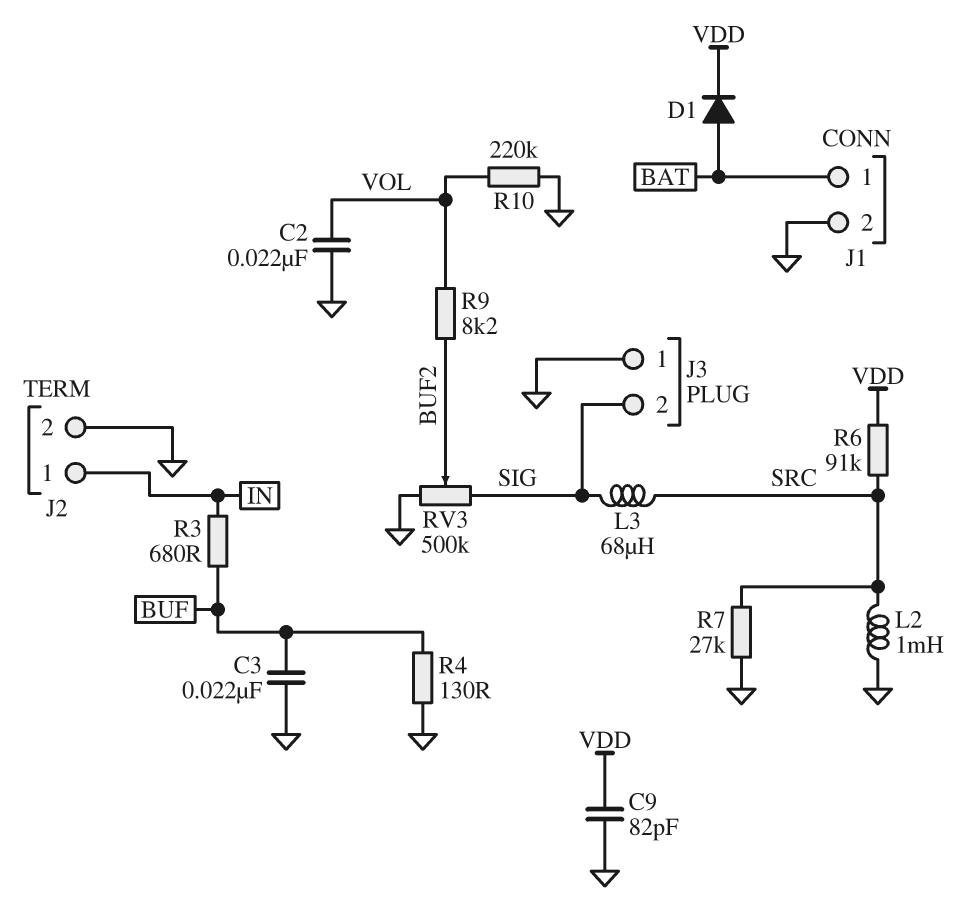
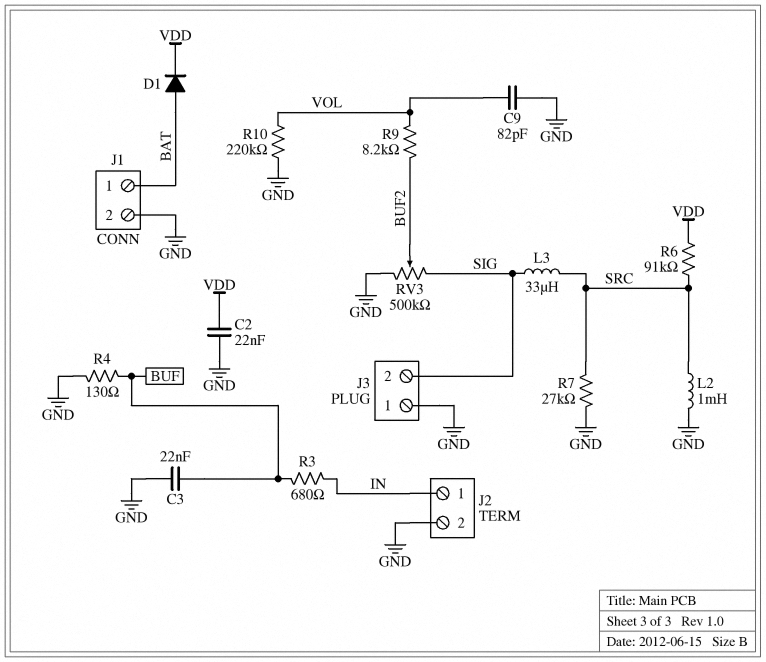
C2: 22nF (GND, VOL) -> 22nF (GND, VDD)
C9: 82pF (GND, VDD) -> 82pF (GND, VOL)
L3: 68uH (SIG, SRC) -> 33uH (SIG, SRC)

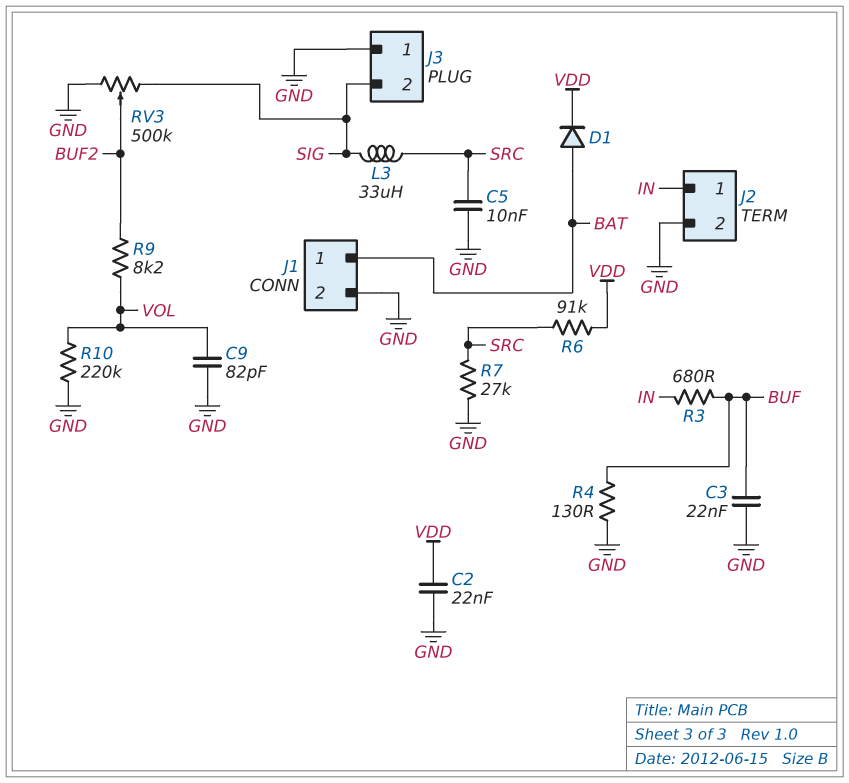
C5: none -> 10nF (GND, SRC)
L2: 1mH (GND, SRC) -> none

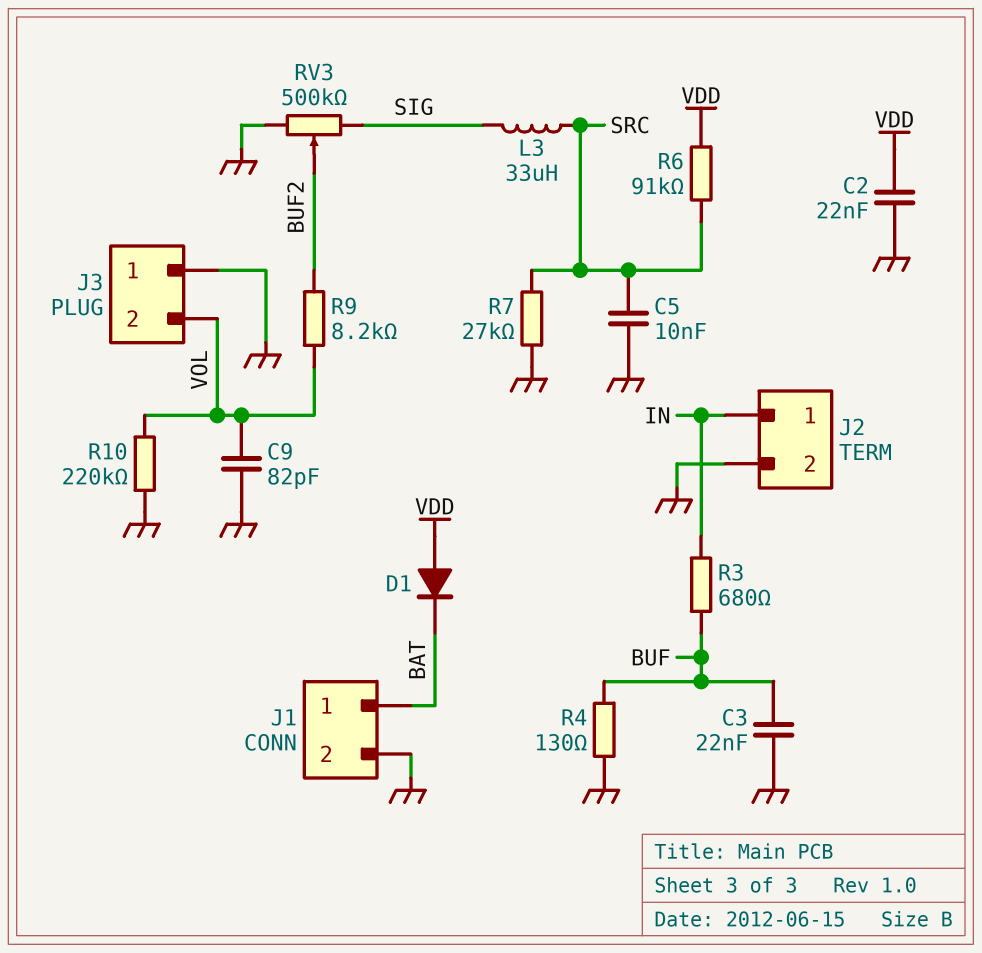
D1: diode (A BAT, K VDD) -> diode (A VDD, K BAT)
J3 pin 2: SIG -> VOL

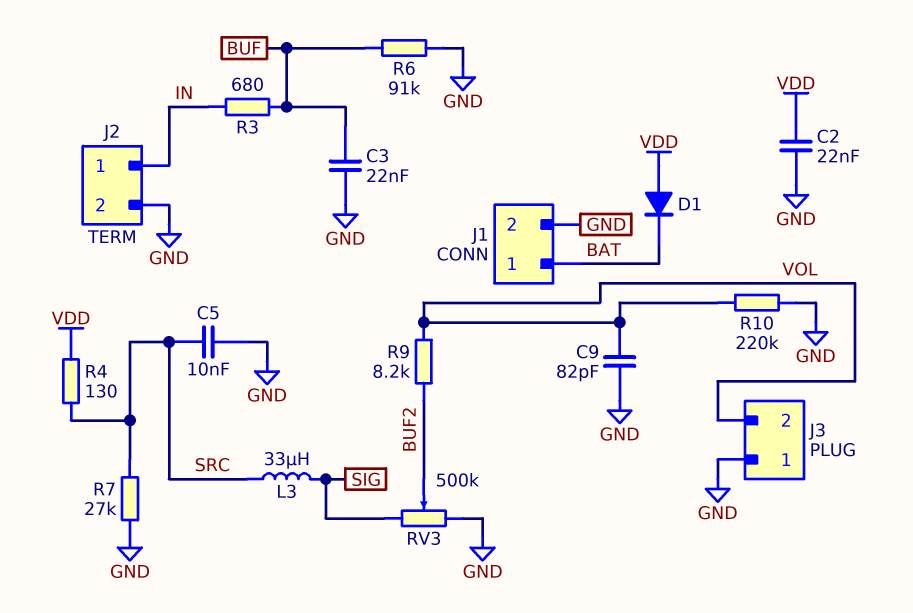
R4: 130 (BUF, GND) -> 130 (SRC, VDD)
R6: 91k (SRC, VDD) -> 91k (BUF, GND)

